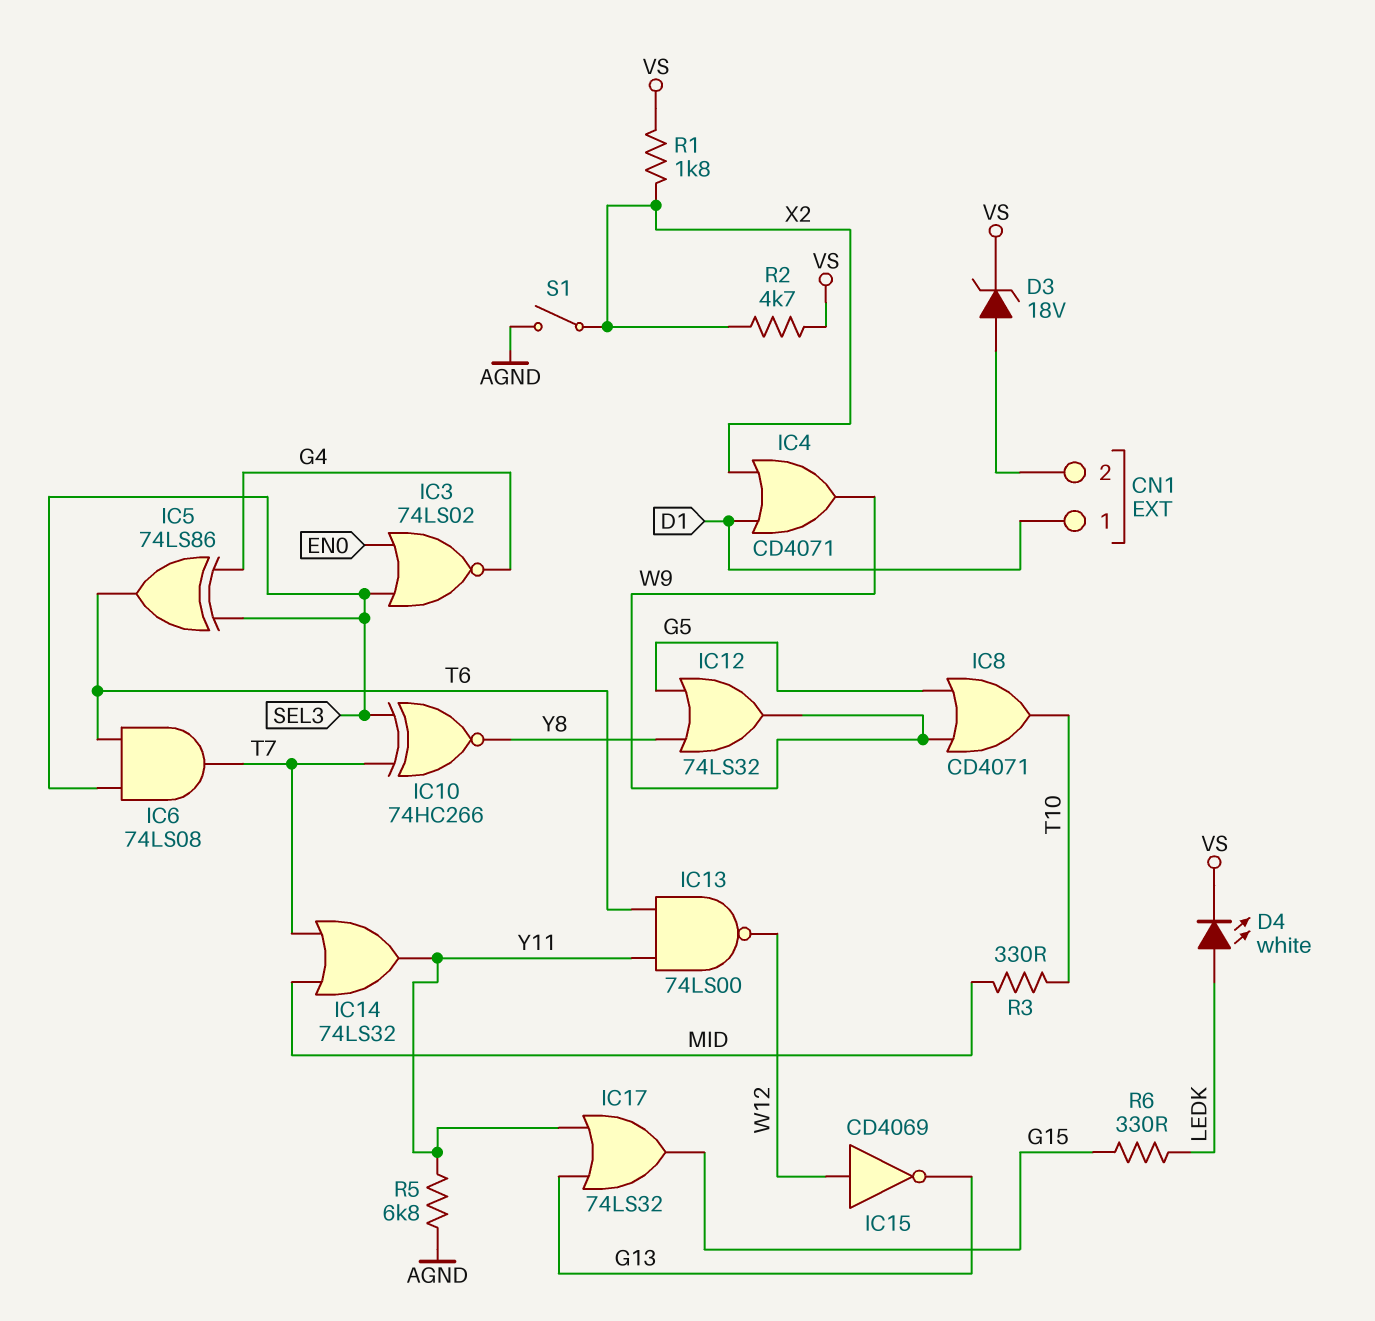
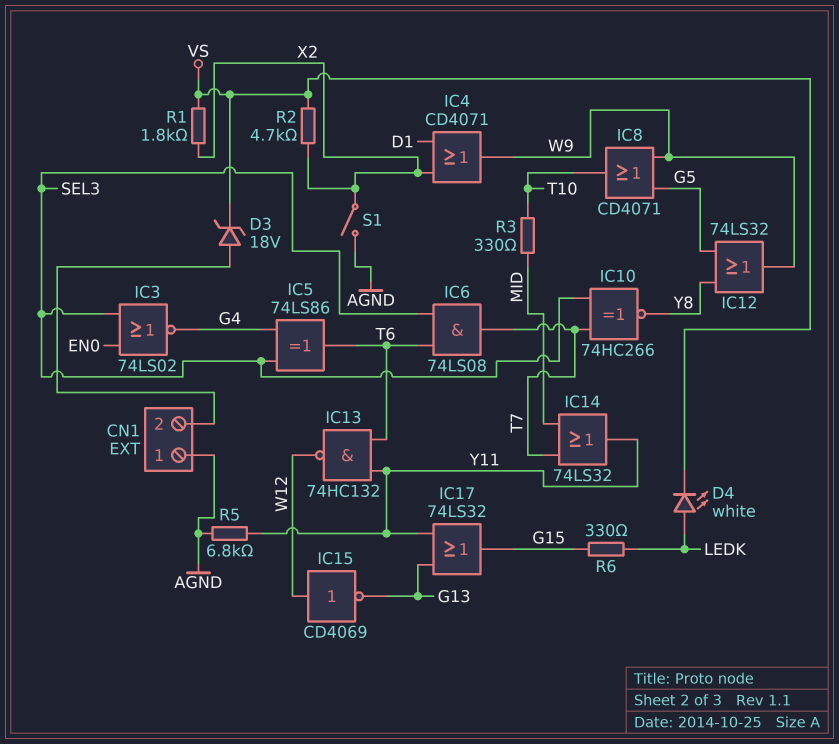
CN1 pin 1: D1 -> AGND
IC13: NAND 74LS00 (in T6, in Y11, out W12) -> NAND 74HC132 (in T6, in Y11, out W12)

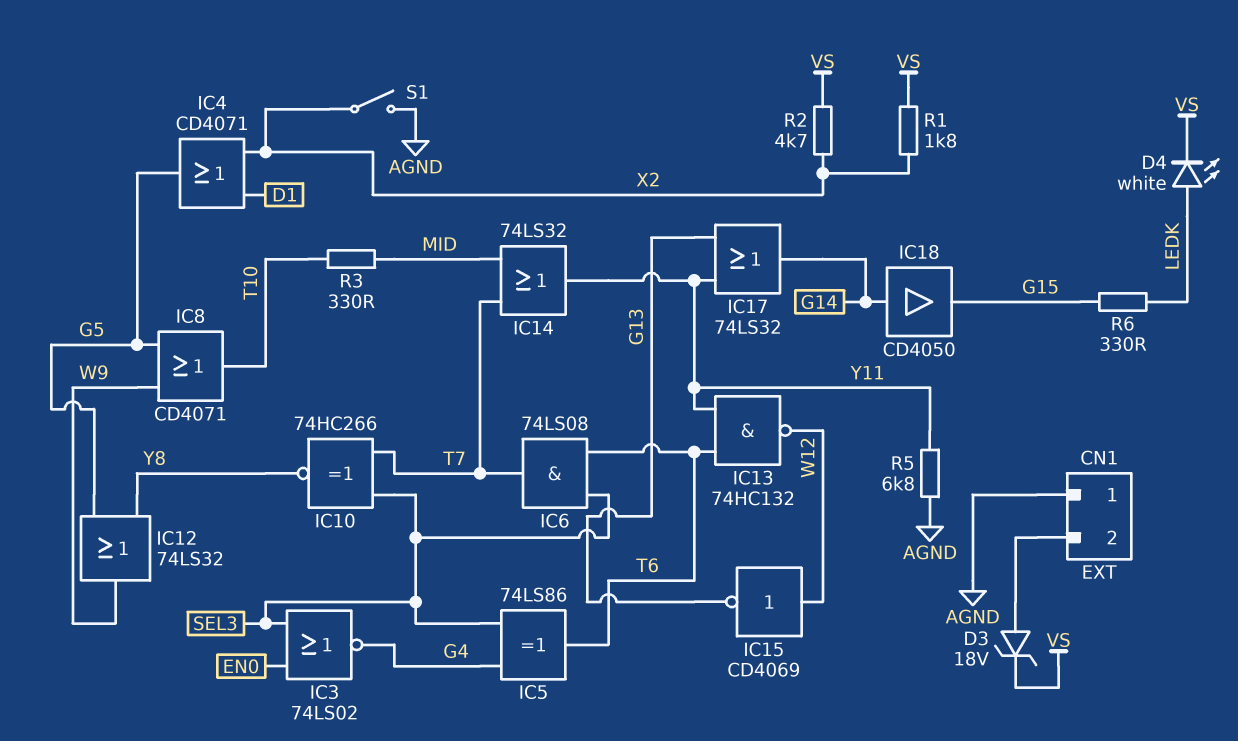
IC4: OR CD4071 (in D1, in X2, out W9) -> OR CD4071 (in D1, in X2, out G5)
IC17: OR 74LS32 (in G13, in Y11, out G15) -> OR 74LS32 (in G13, in Y11, out G14)
IC18: none -> buffer CD4050 (in G14, out G15)

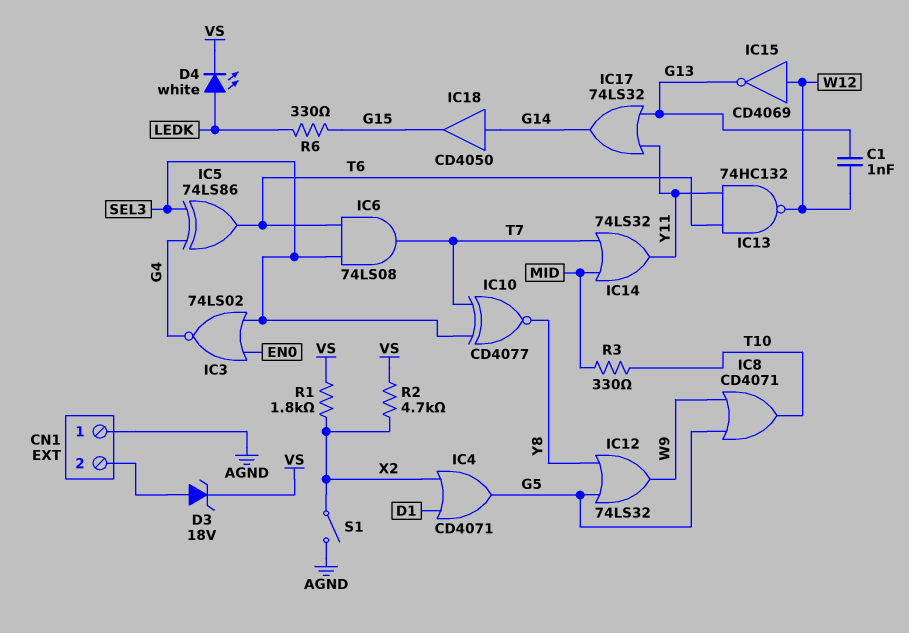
C1: none -> 1nF (G13, W12)
IC10: XNOR 74HC266 (in SEL3, in T7, out Y8) -> XNOR CD4077 (in SEL3, in T7, out Y8)
R5: 6.8k (AGND, Y11) -> none

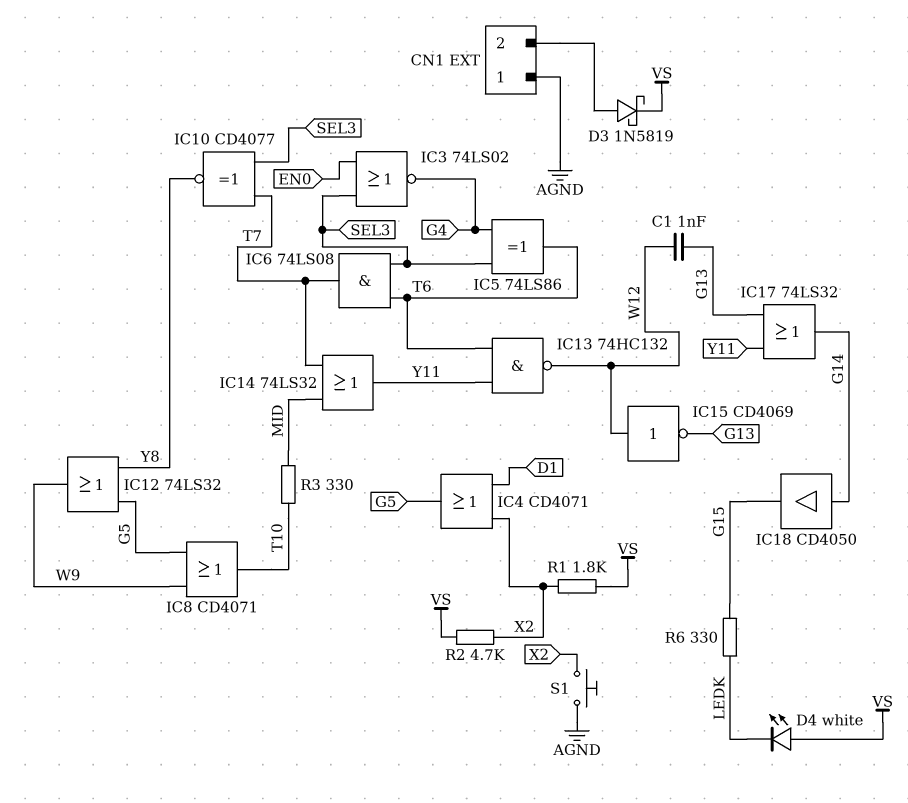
D3: zener 18V (A CN1/2, K VS) -> schottky 1N5819 (A CN1/2, K VS)
D4: LED white (A LEDK, K VS) -> LED white (A VS, K LEDK)
S1: switch (AGND, X2) -> button (AGND, X2)

